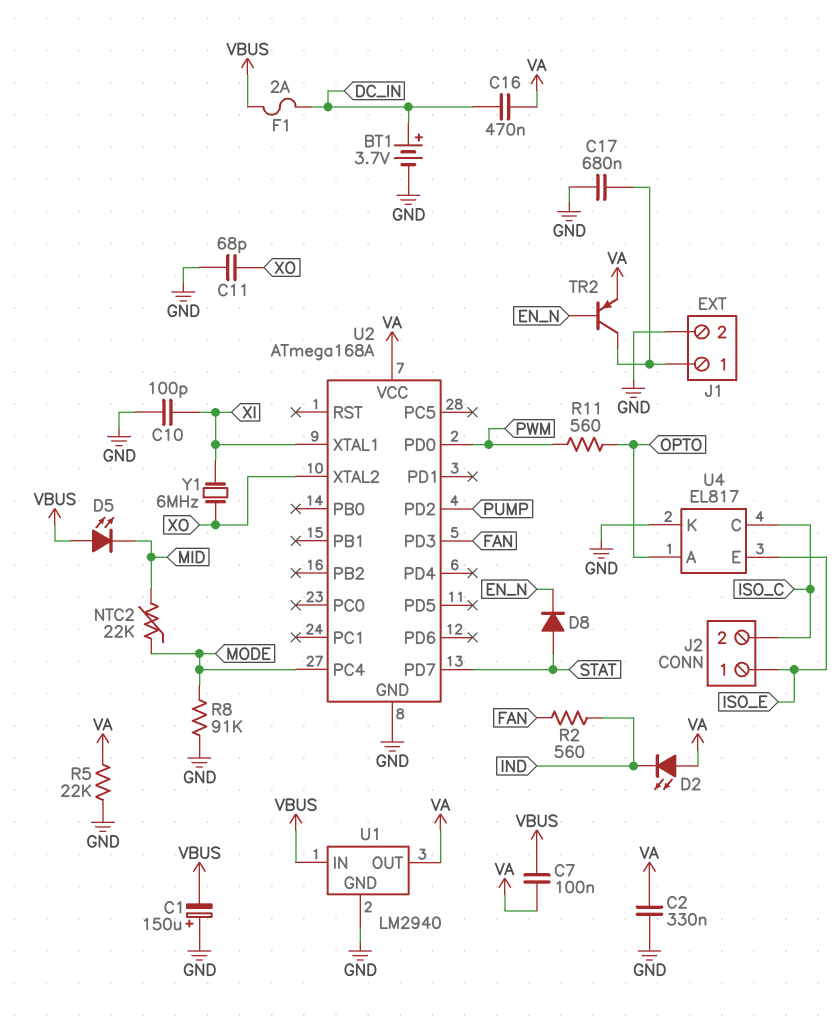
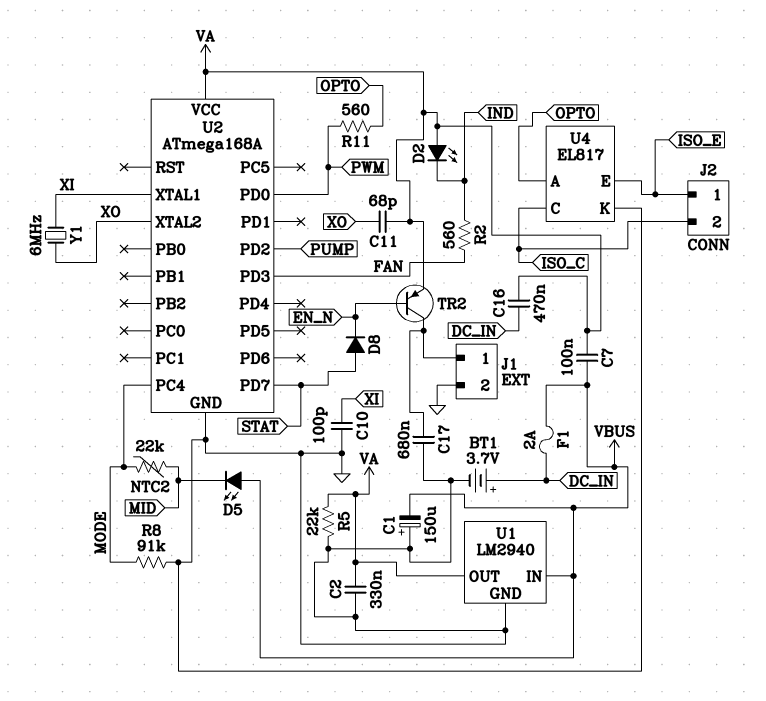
C11: 68pF (GND, XO) -> 68pF (VA, XO)

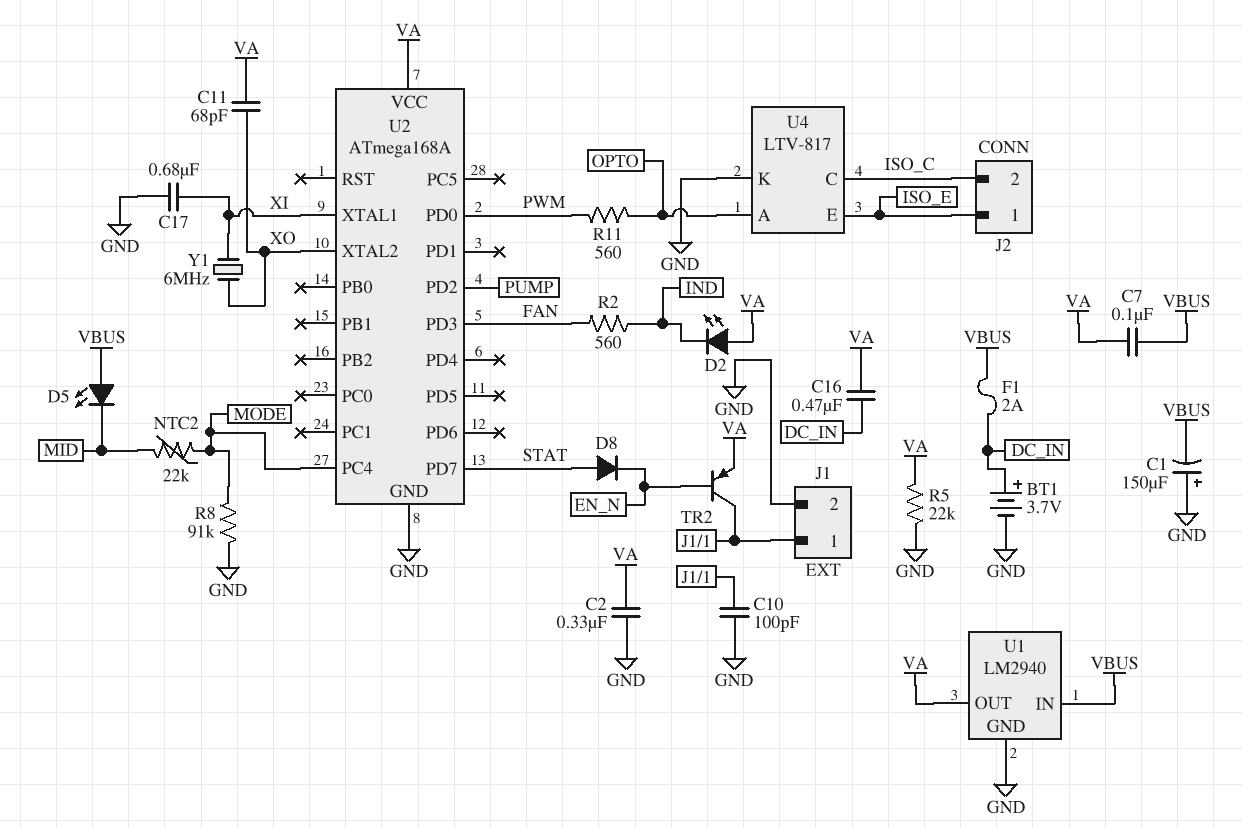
C10: 100pF (GND, XI) -> 100pF (GND, J1/1)
C17: 680nF (GND, J1/1) -> 680nF (GND, XI)
U4: EL817 -> LTV-817

